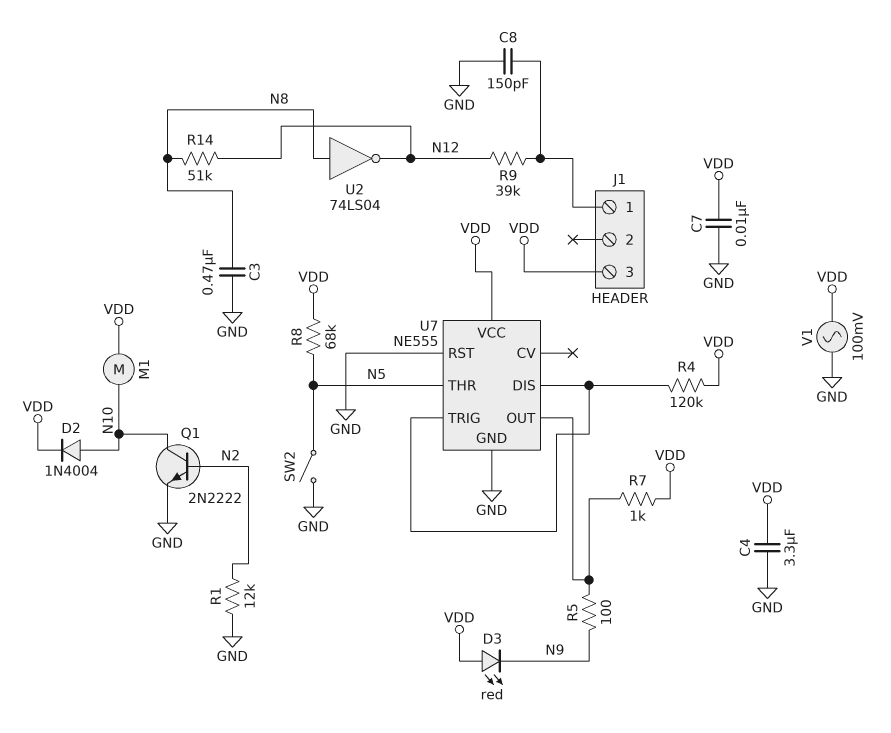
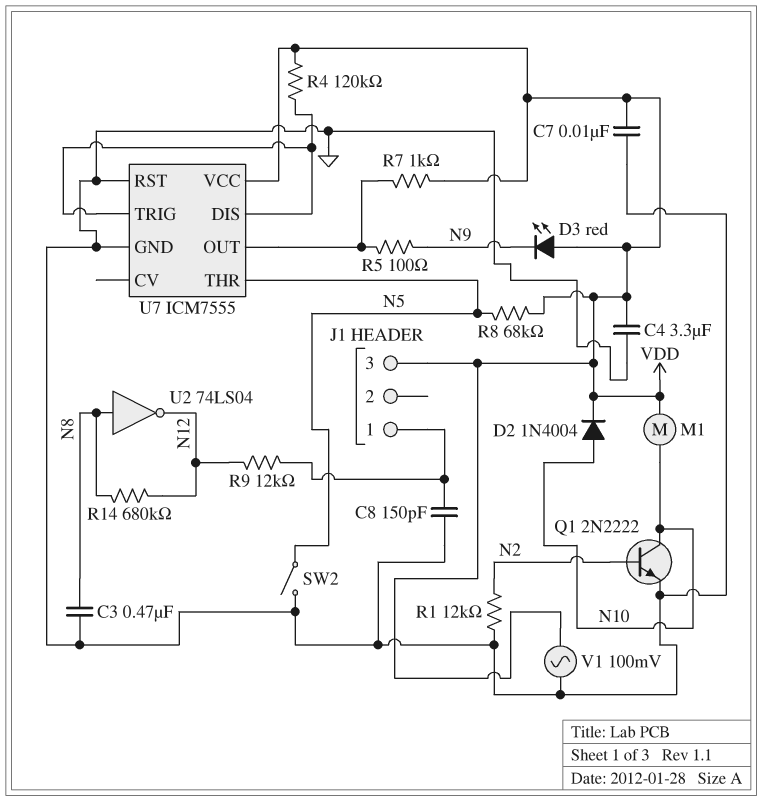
R9: 39k (J1/1, N12) -> 12k (J1/1, N12)
R14: 51k (N8, N12) -> 680k (N8, N12)
U7: NE555 -> ICM7555

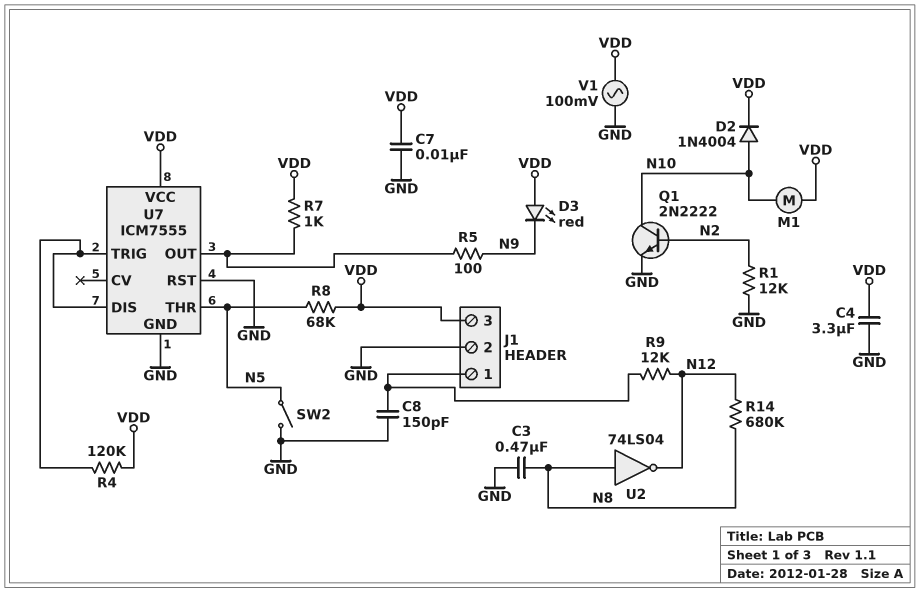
J1 pin 2: none -> GND

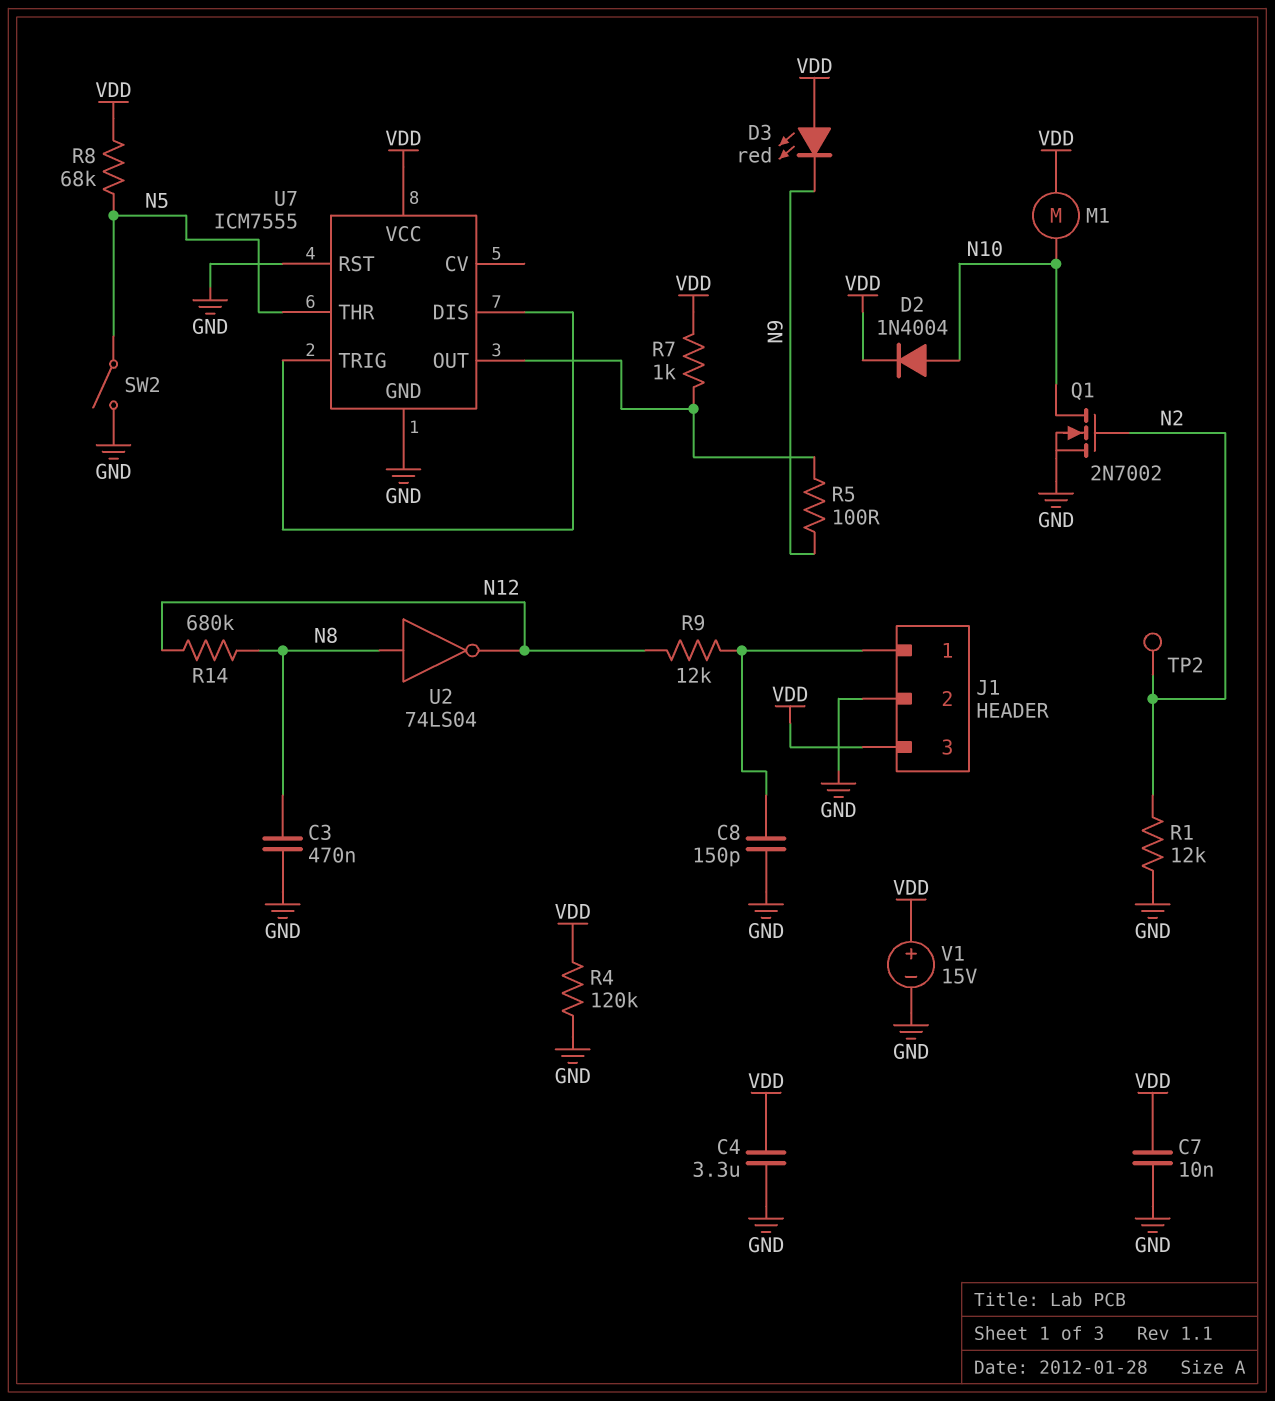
Q1: NPN 2N2222 (B N2, C N10, E GND) -> NMOS 2N7002 (G N2, D N10, S GND)
R4: 120k (U7/DIS, VDD) -> 120k (GND, VDD)
TP2: none -> test point (N2)
V1: AC 100mV (GND, VDD) -> 15V (plus VDD, minus GND)

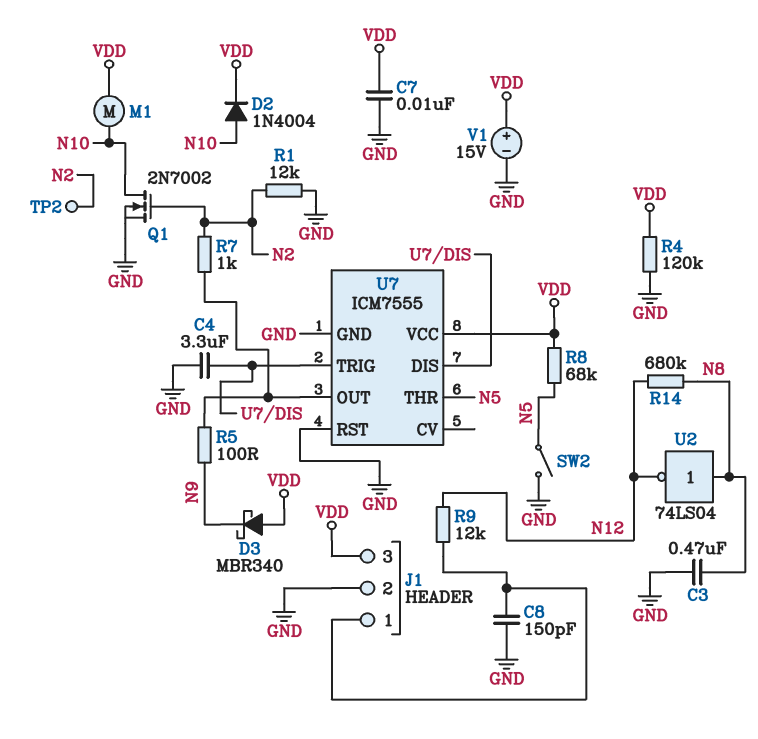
C4: 3.3uF (GND, VDD) -> 3.3uF (GND, U7/DIS)
D3: LED red (A VDD, K N9) -> schottky MBR340 (A VDD, K N9)
R7: 1k (U7/OUT, VDD) -> 1k (N2, U7/OUT)

